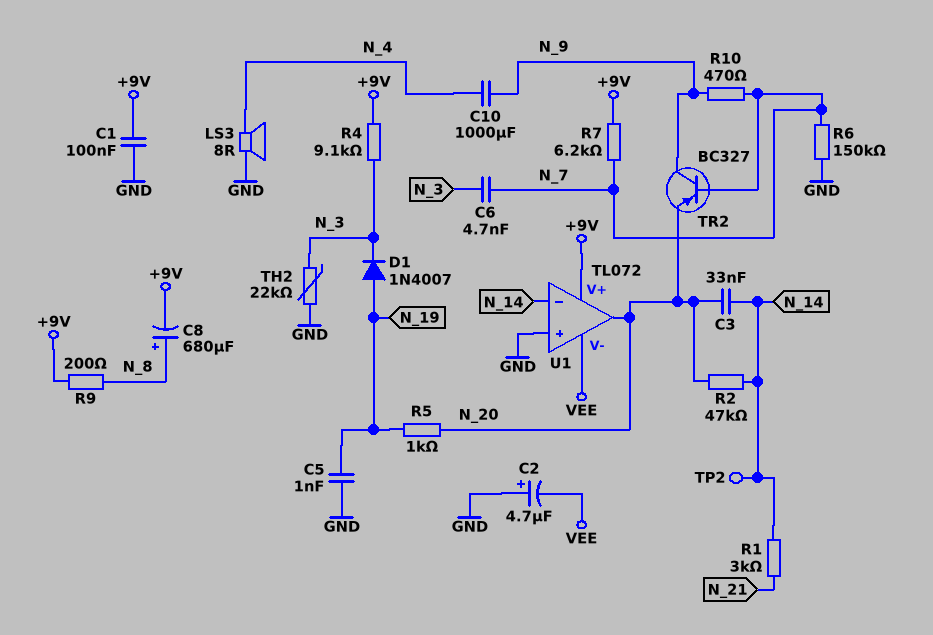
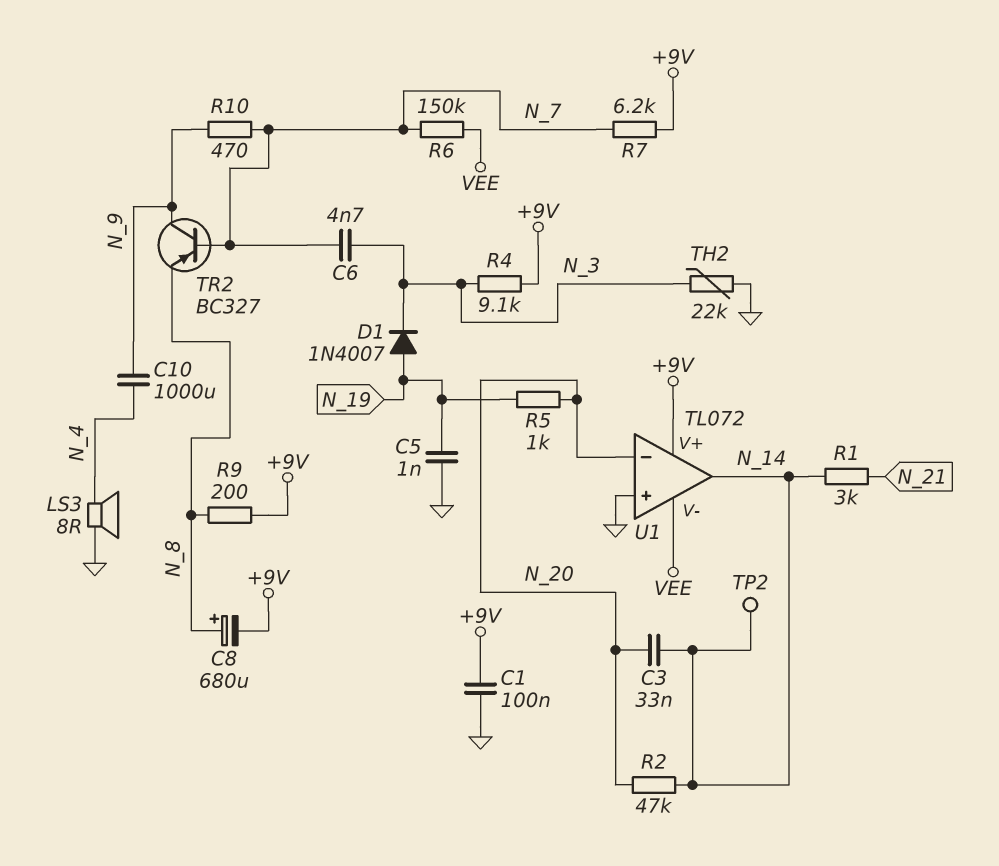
C2: 4.7uF (plus GND, minus VEE) -> none
R6: 150k (GND, N_7) -> 150k (N_7, VEE)
TR2: PNP BC327 (B N_7, C N_9, E N_20) -> PNP BC327 (B N_7, C N_9, E N_8)
U1 pin in-: N_14 -> N_20
U1 pin out: N_20 -> N_14

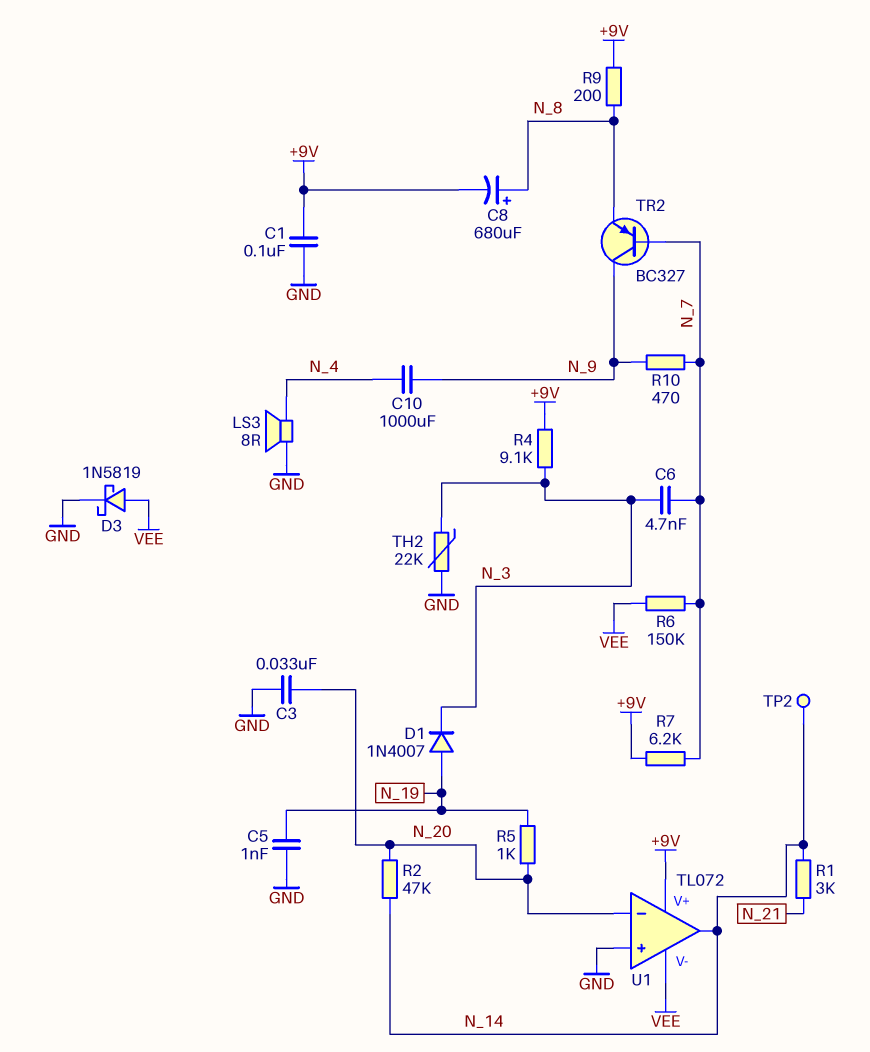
C3: 33nF (N_14, N_20) -> 33nF (GND, N_20)
D3: none -> schottky 1N5819 (A VEE, K GND)

